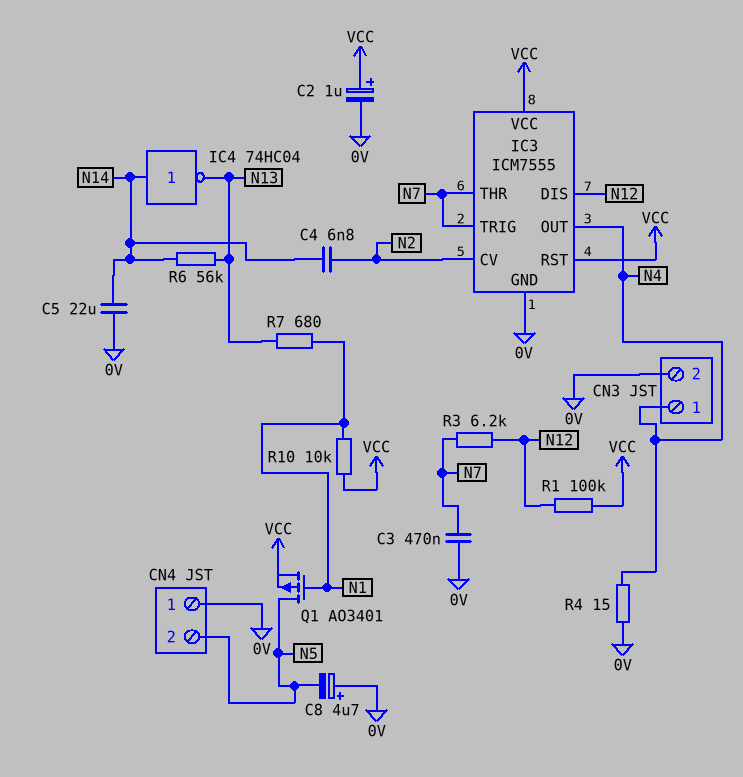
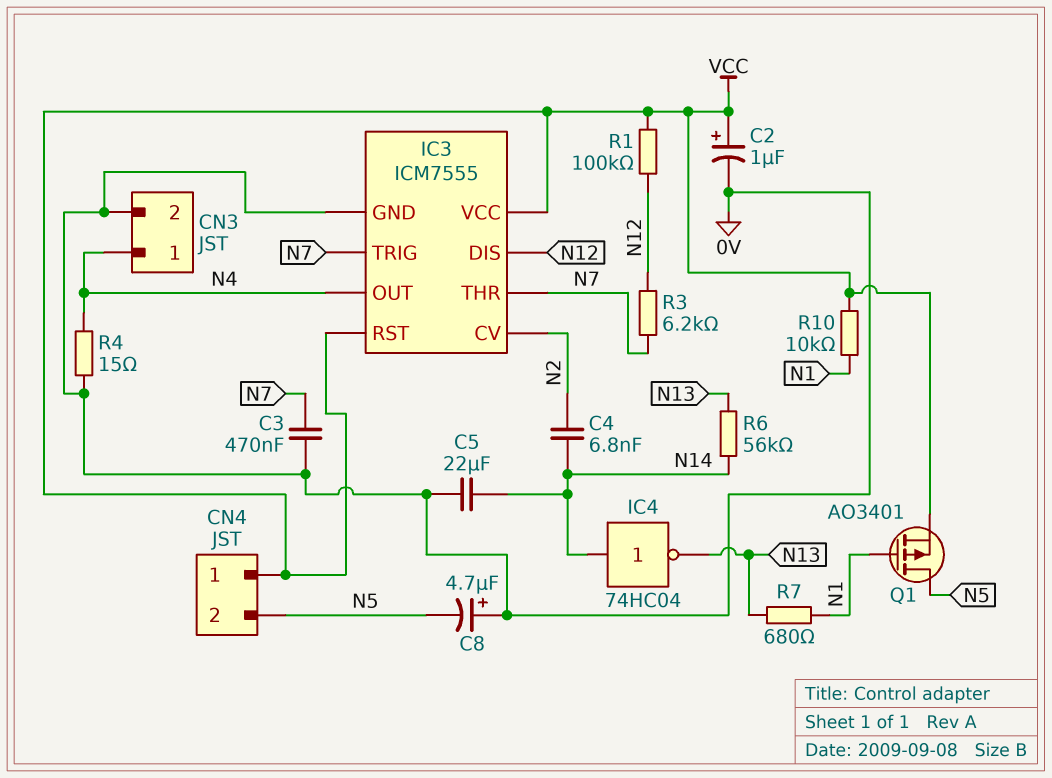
CN4 pin 1: 0V -> VCC

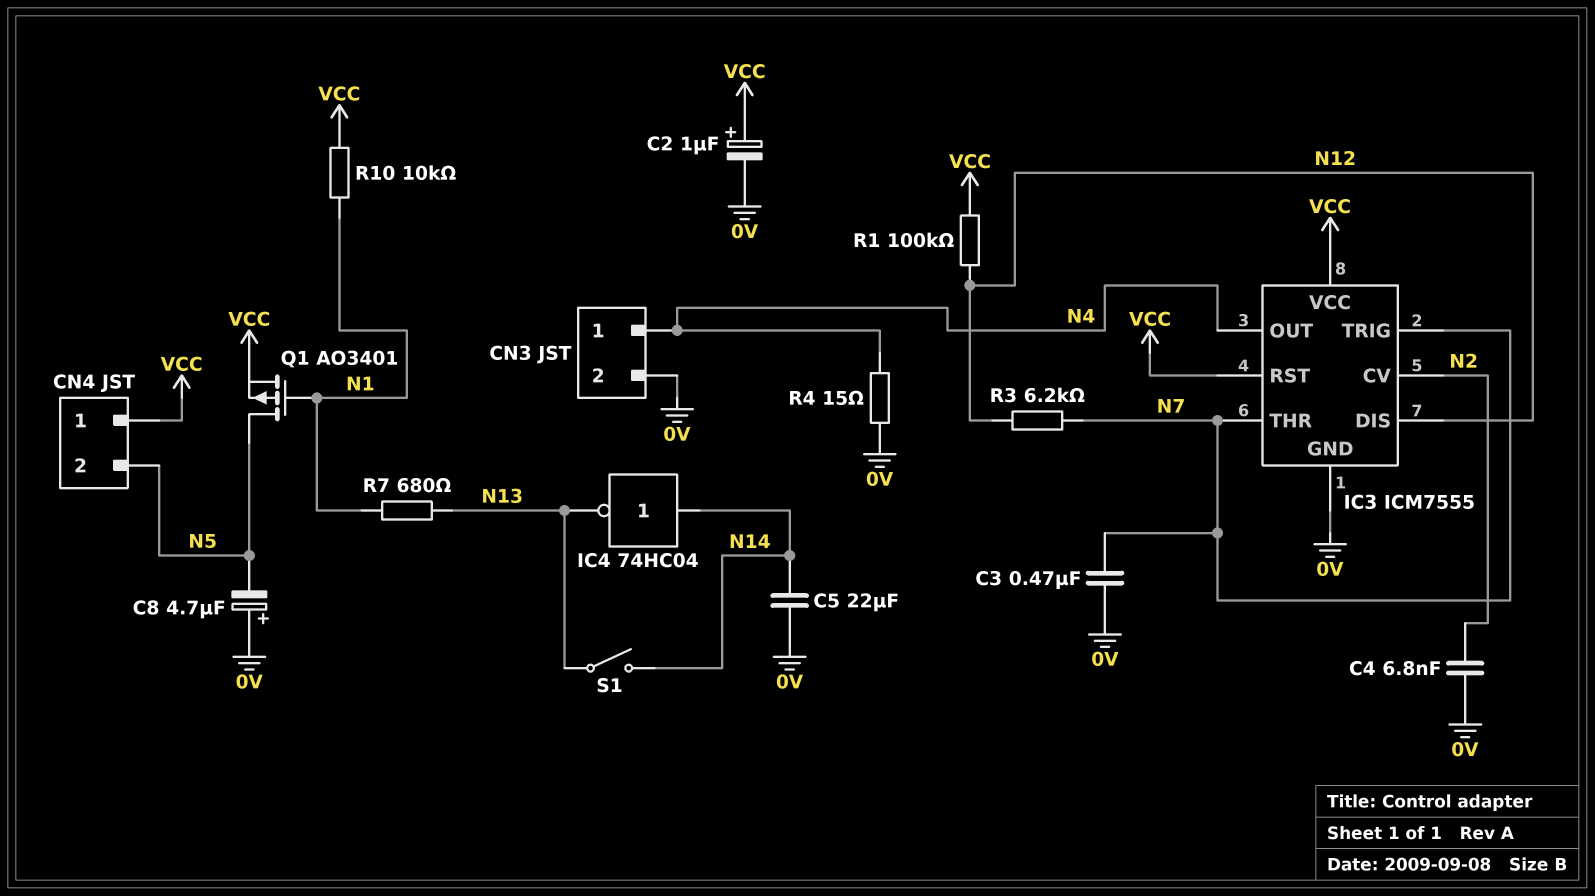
C4: 6.8nF (N2, N14) -> 6.8nF (0V, N2)
R6: 56k (N13, N14) -> none
S1: none -> switch (N13, N14)

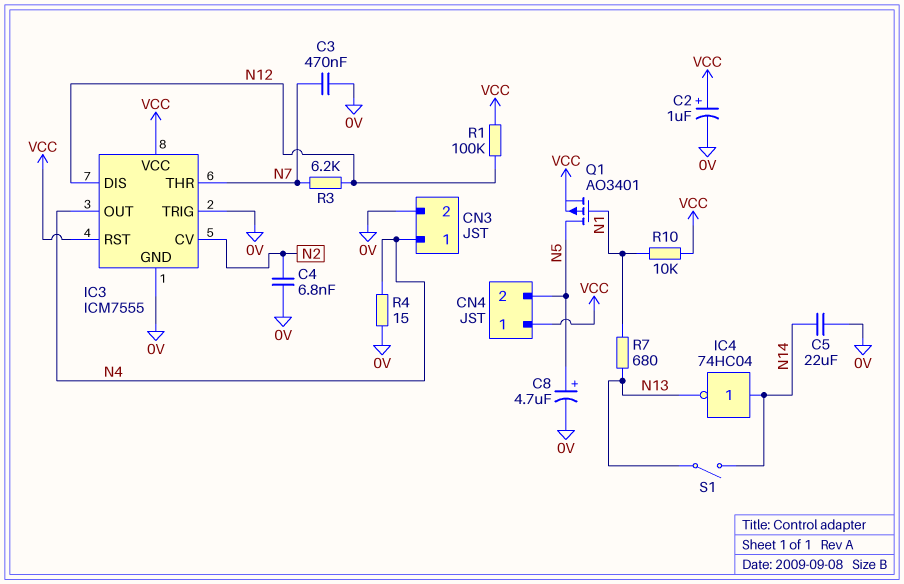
C8: 4.7uF (plus 0V, minus N5) -> 4.7uF (plus N5, minus 0V)
IC3 pin TRIG: N7 -> 0V

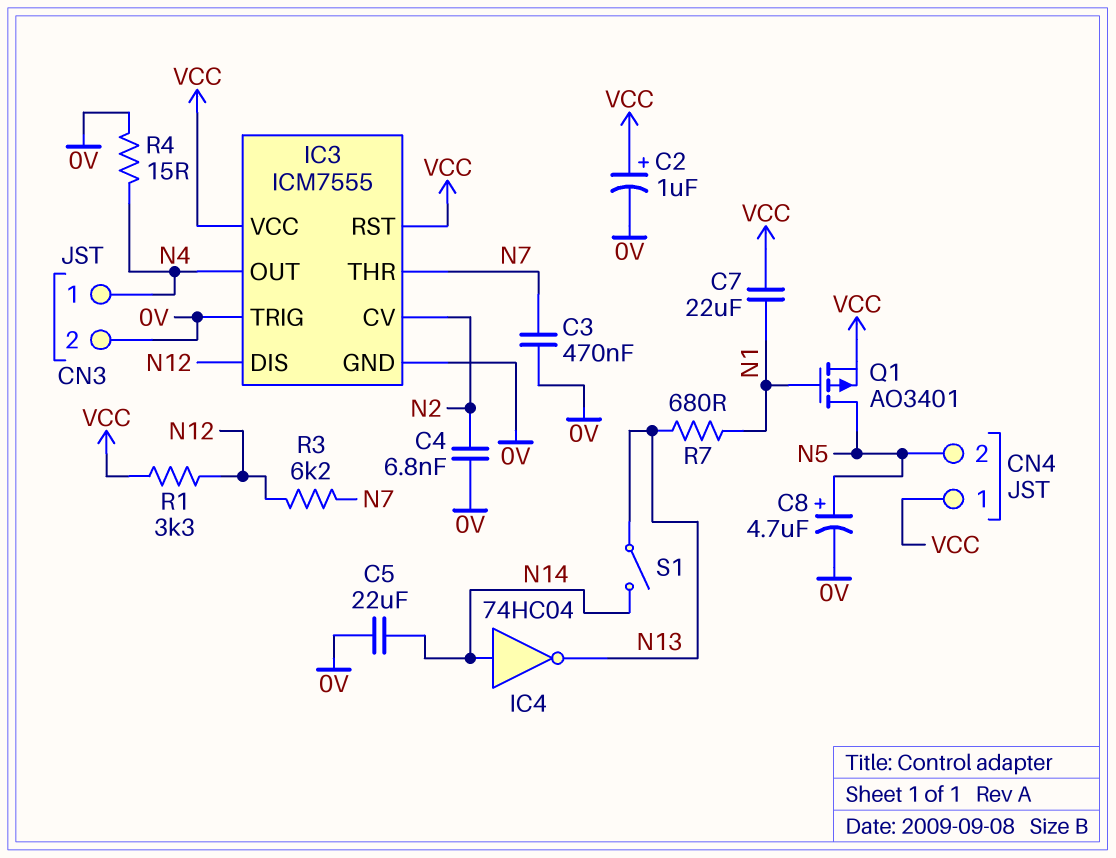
C7: none -> 22uF (N1, VCC)
R1: 100k (N12, VCC) -> 3.3k (N12, VCC)
R10: 10k (N1, VCC) -> none

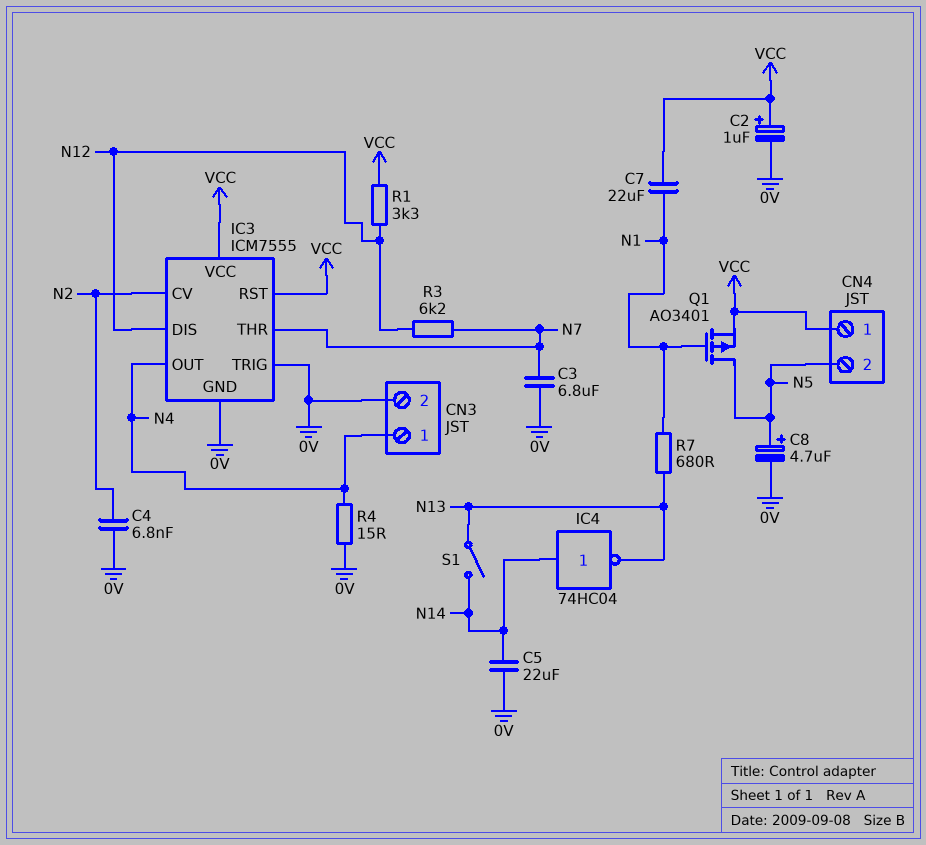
C3: 470nF (0V, N7) -> 6.8uF (0V, N7)

